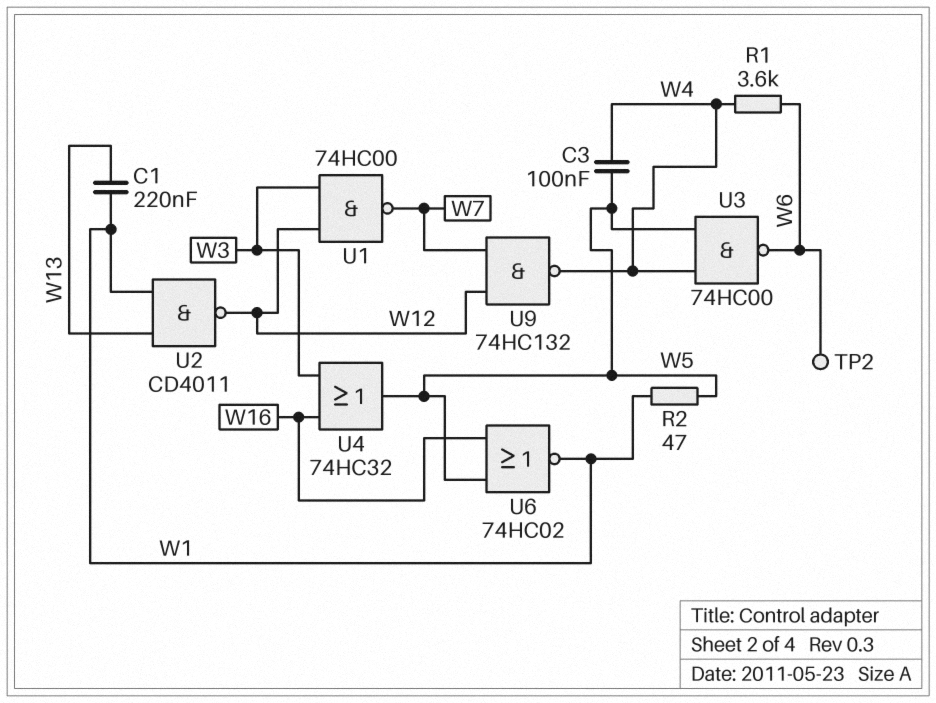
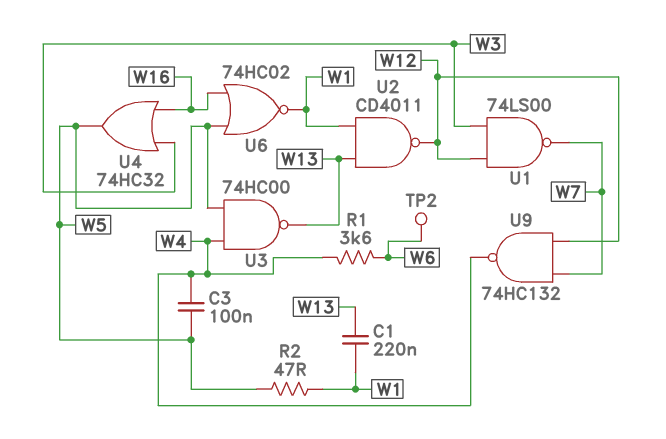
U1: NAND 74HC00 (in W3, in W12, out W7) -> NAND 74LS00 (in W3, in W12, out W7)
U3: NAND 74HC00 (in W4, in W5, out W6) -> NAND 74HC00 (in W4, in W5, out W13)

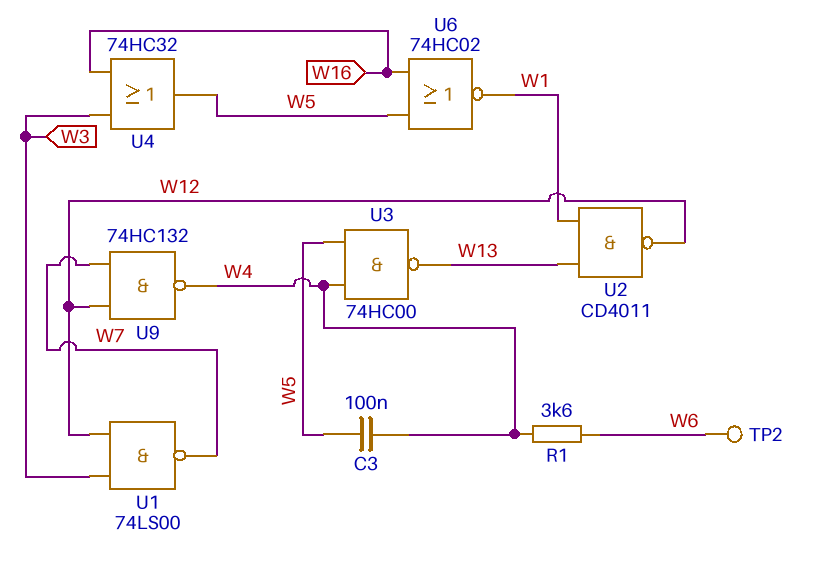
C1: 220nF (W1, W13) -> none
R2: 47 (W1, W5) -> none

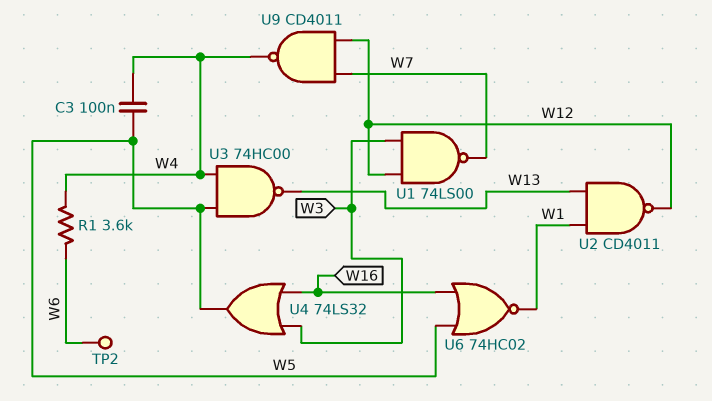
U4: OR 74HC32 (in W3, in W16, out W5) -> OR 74LS32 (in W3, in W16, out W5)
U9: NAND 74HC132 (in W7, in W12, out W4) -> NAND CD4011 (in W7, in W12, out W4)

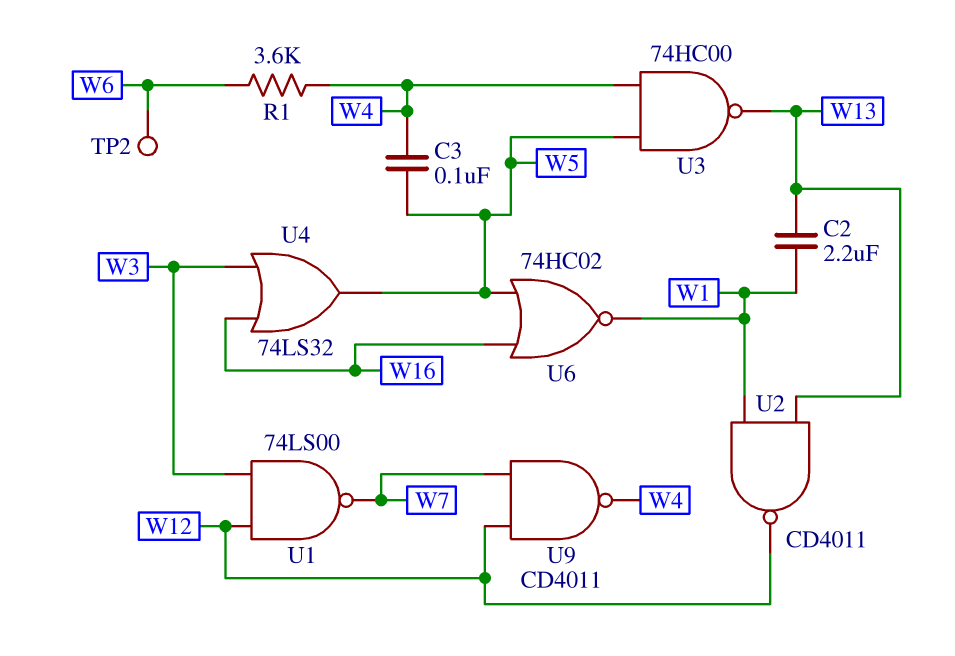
C2: none -> 2.2uF (W1, W13)

